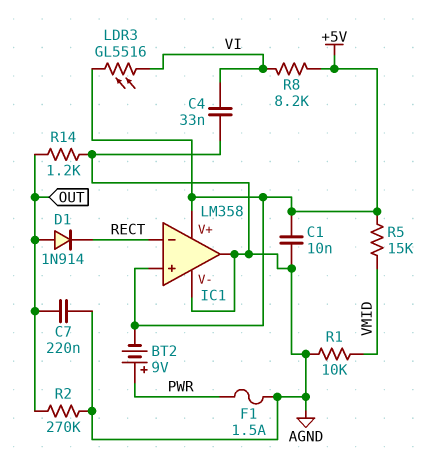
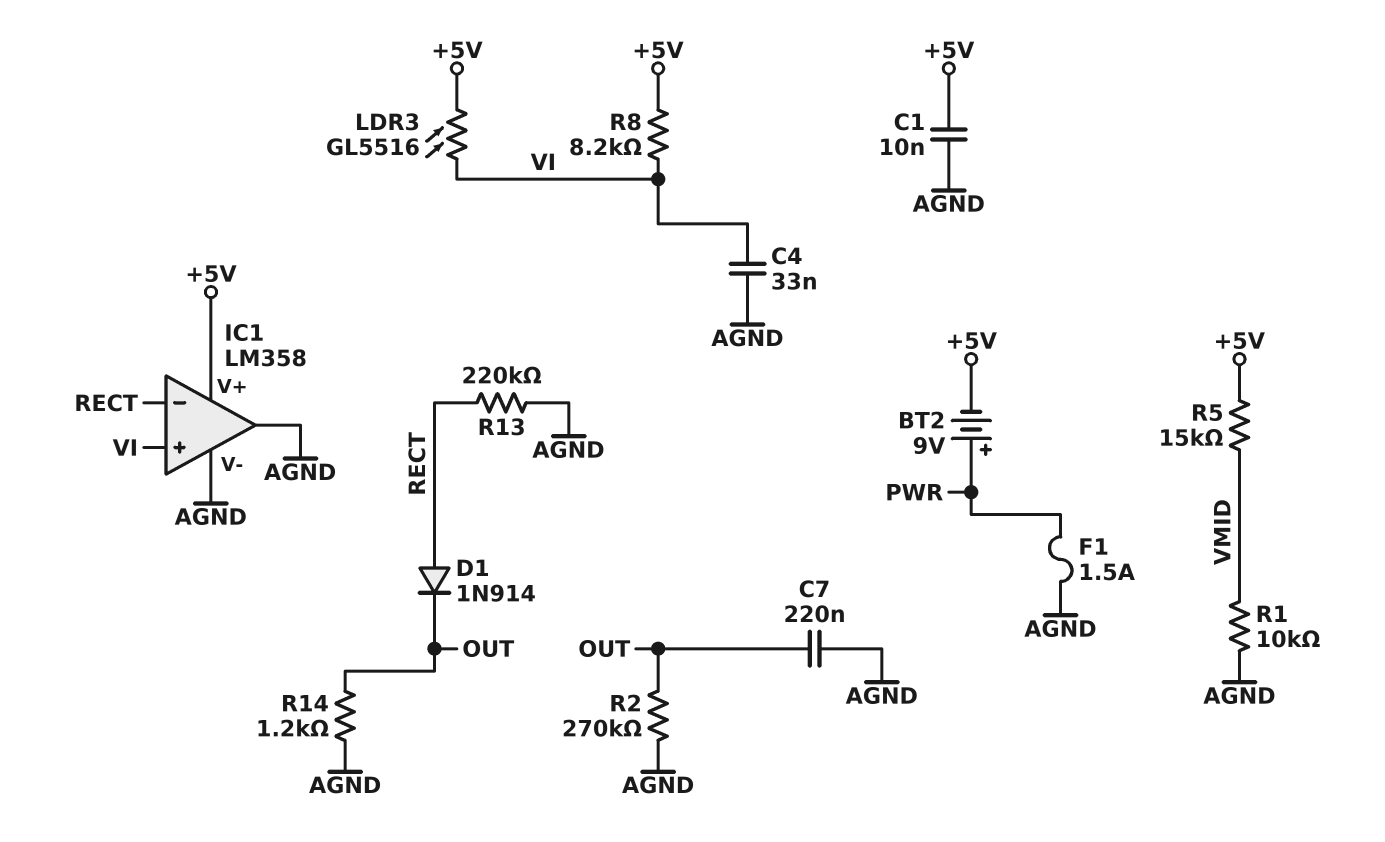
D1: diode 1N914 (A OUT, K RECT) -> diode 1N914 (A RECT, K OUT)
IC1 pin in+: +5V -> VI
R13: none -> 220k (AGND, RECT)

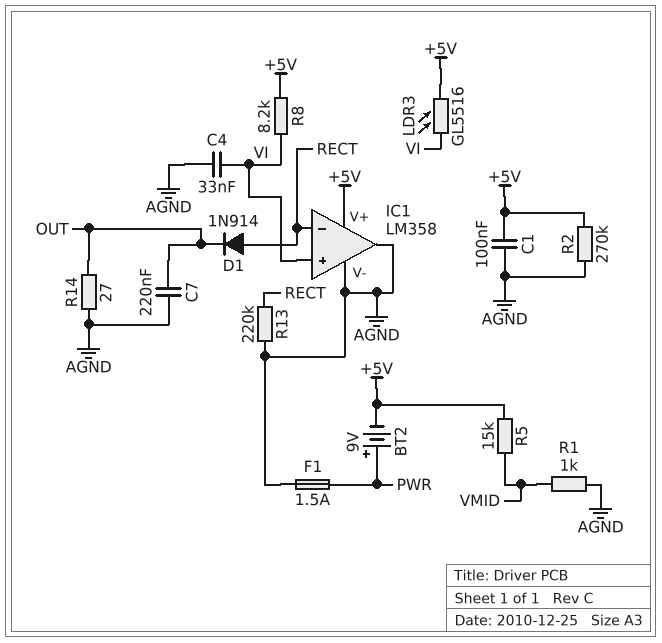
C1: 10nF (+5V, AGND) -> 100nF (+5V, AGND)
R1: 10k (AGND, VMID) -> 1k (AGND, VMID)
R2: 270k (AGND, OUT) -> 270k (+5V, AGND)
R14: 1.2k (AGND, OUT) -> 27 (AGND, OUT)

